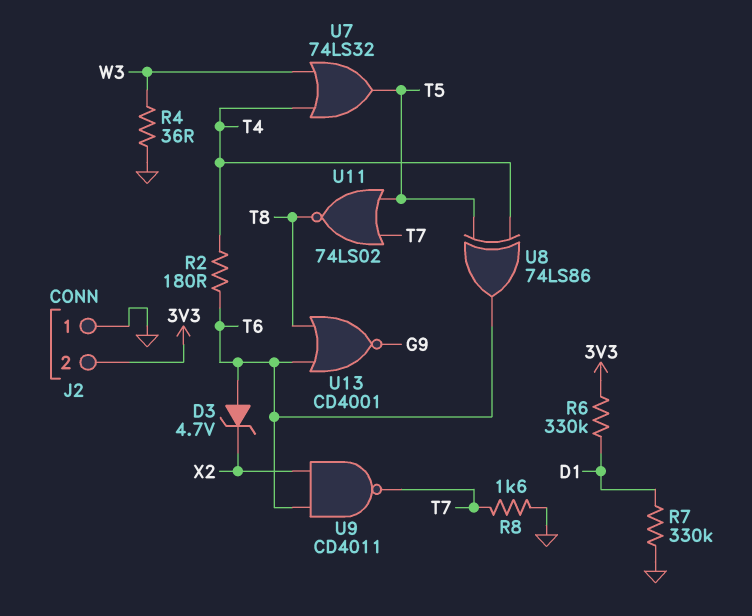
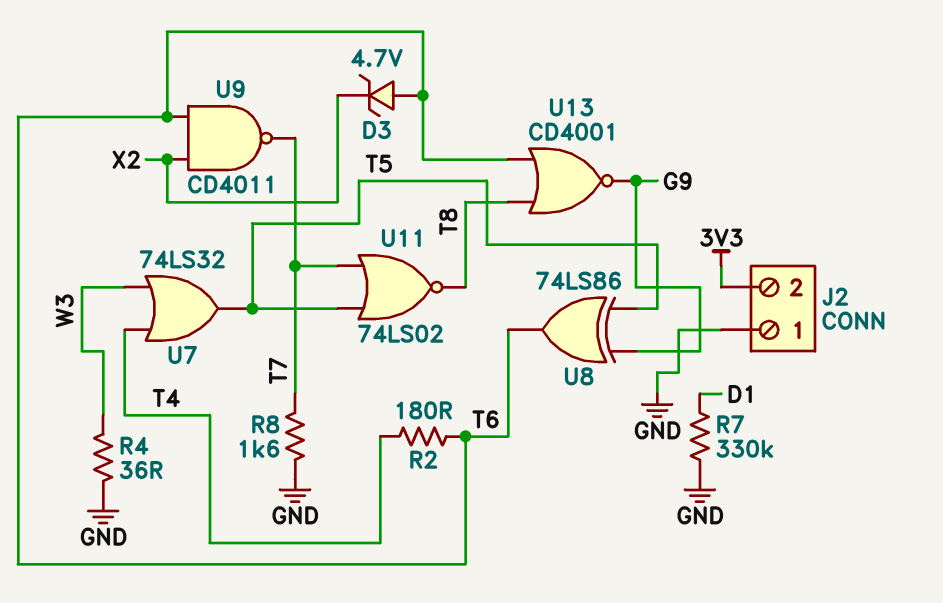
R6: 330k (3V3, D1) -> none
U8: XOR 74LS86 (in T4, in T5, out T6) -> XOR 74LS86 (in G9, in T5, out T6)

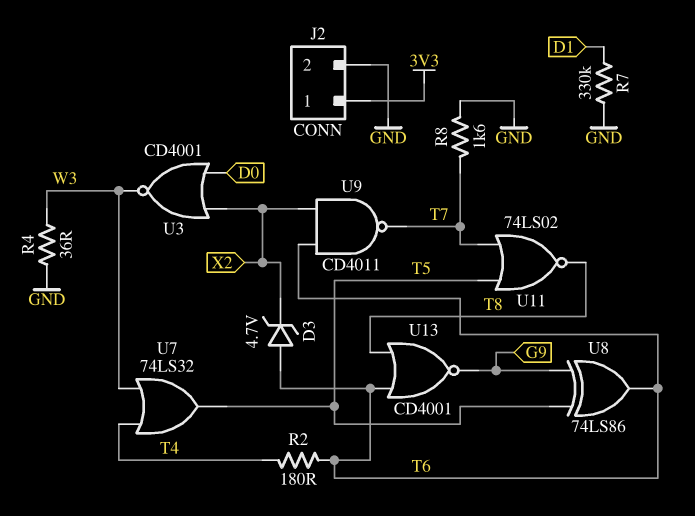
J2 pin 1: GND -> 3V3
J2 pin 2: 3V3 -> GND
U3: none -> NOR CD4001 (in D0, in X2, out W3)

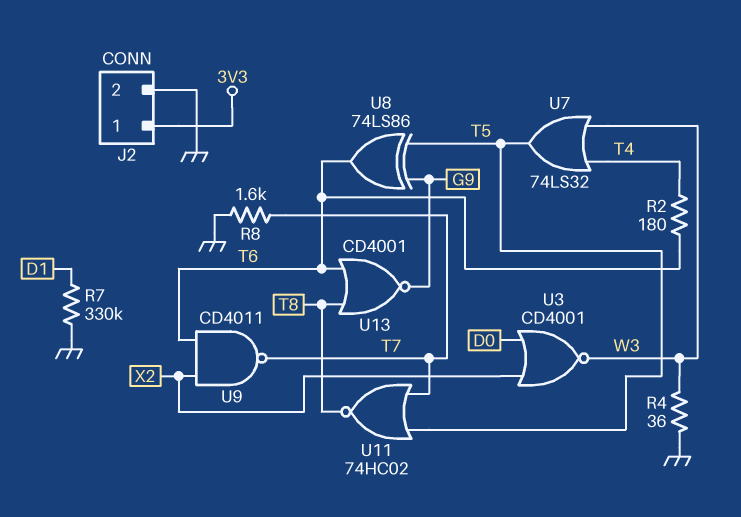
D3: zener 4.7V (A T6, K X2) -> none
U11: NOR 74LS02 (in T5, in T7, out T8) -> NOR 74HC02 (in T5, in T7, out T8)

